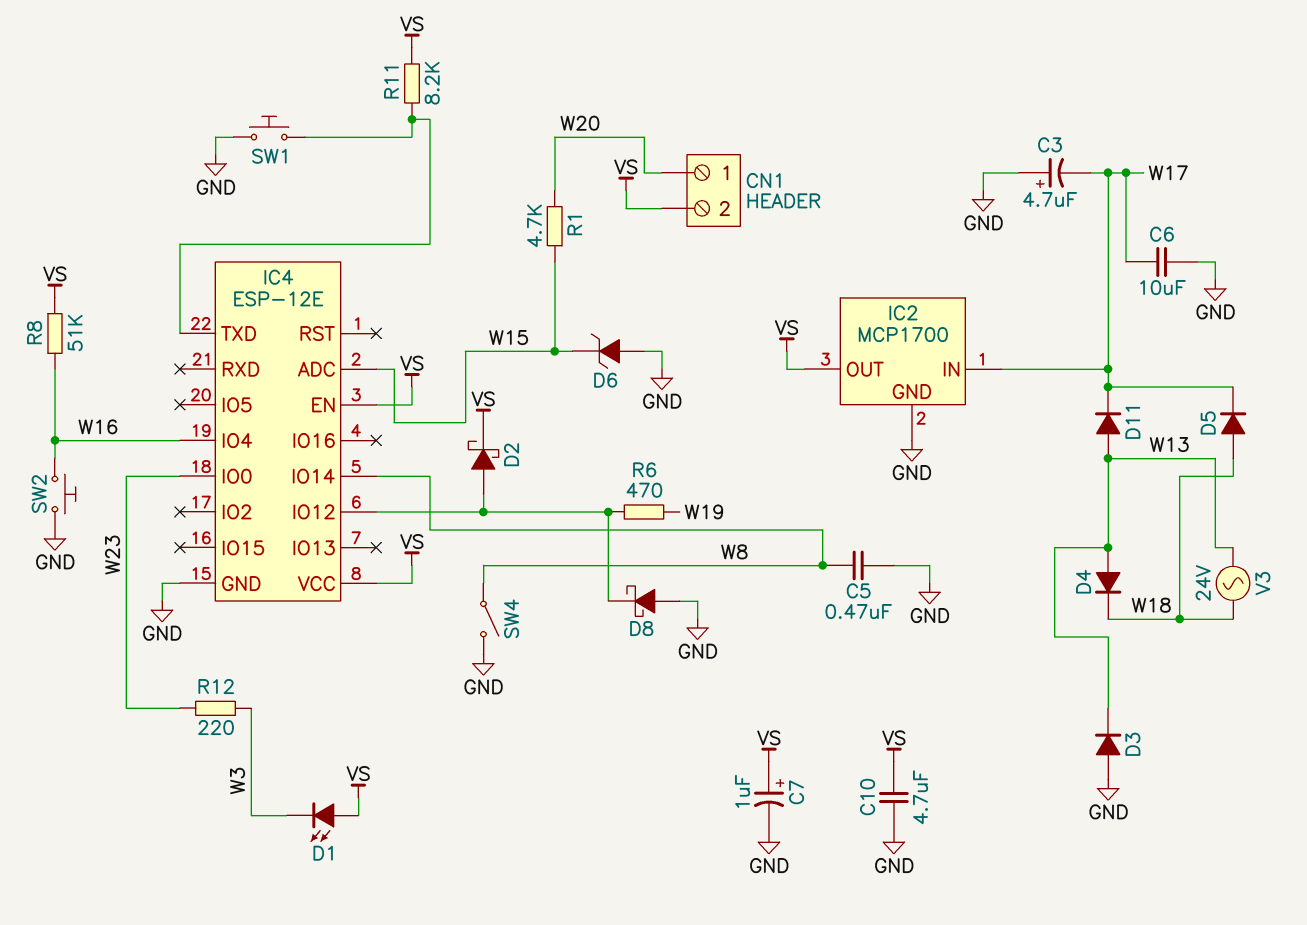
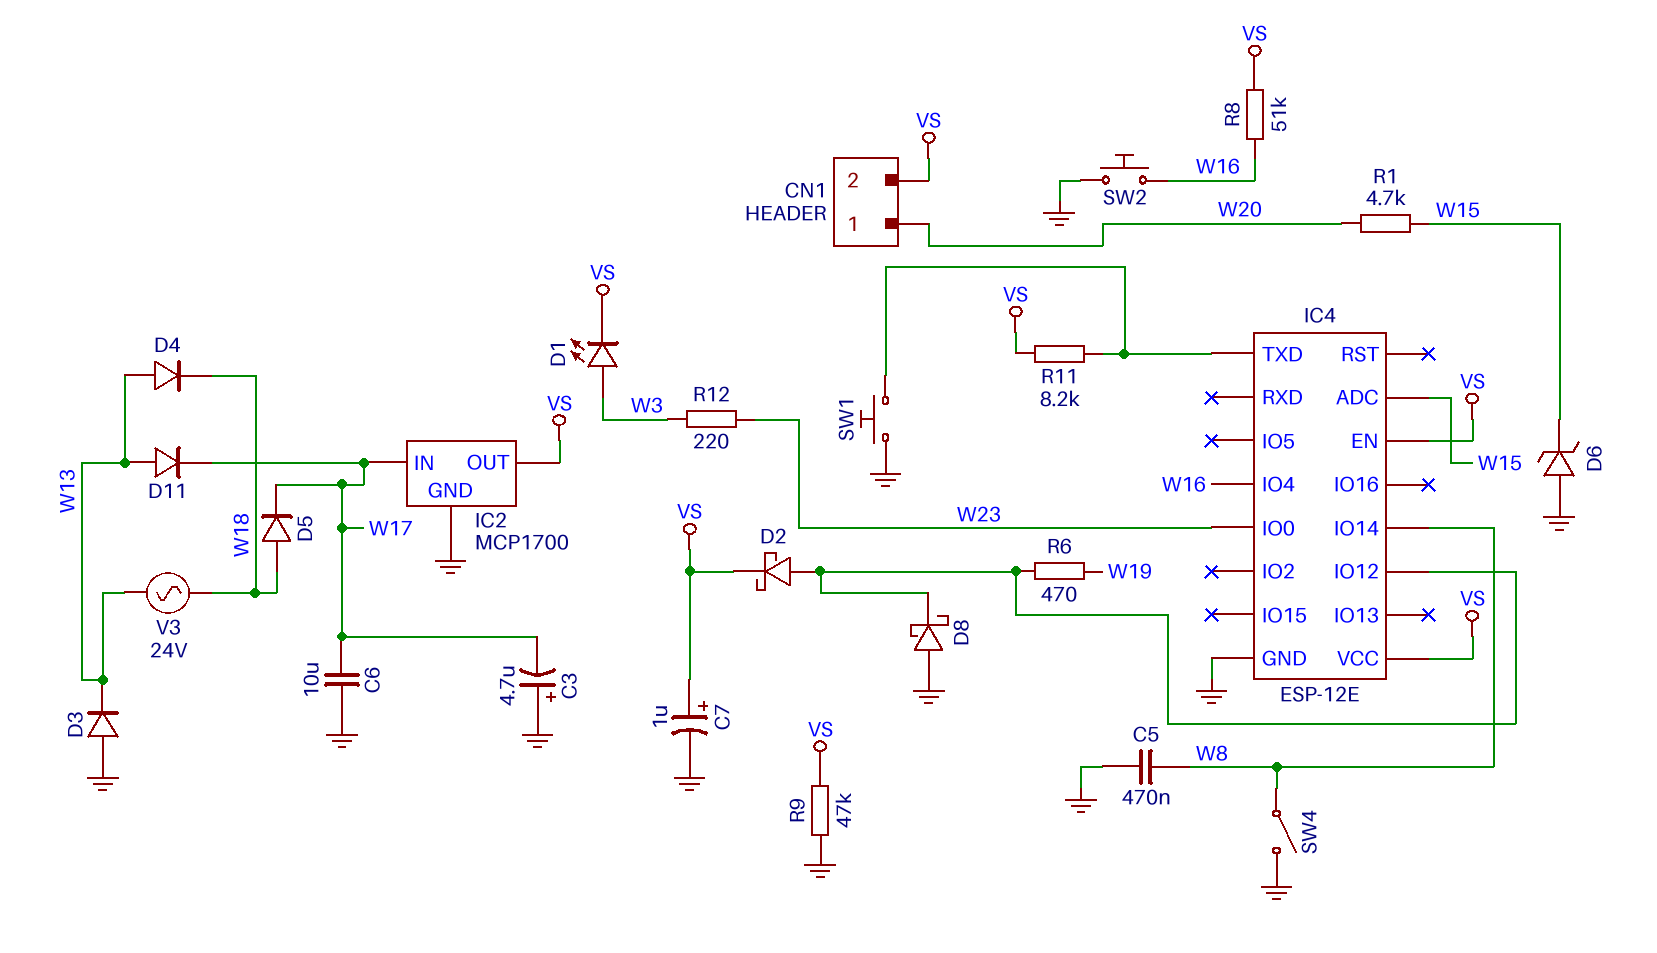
C10: 4.7uF (GND, VS) -> none
D1: LED (A VS, K W3) -> LED (A W3, K VS)
R9: none -> 47k (GND, VS)

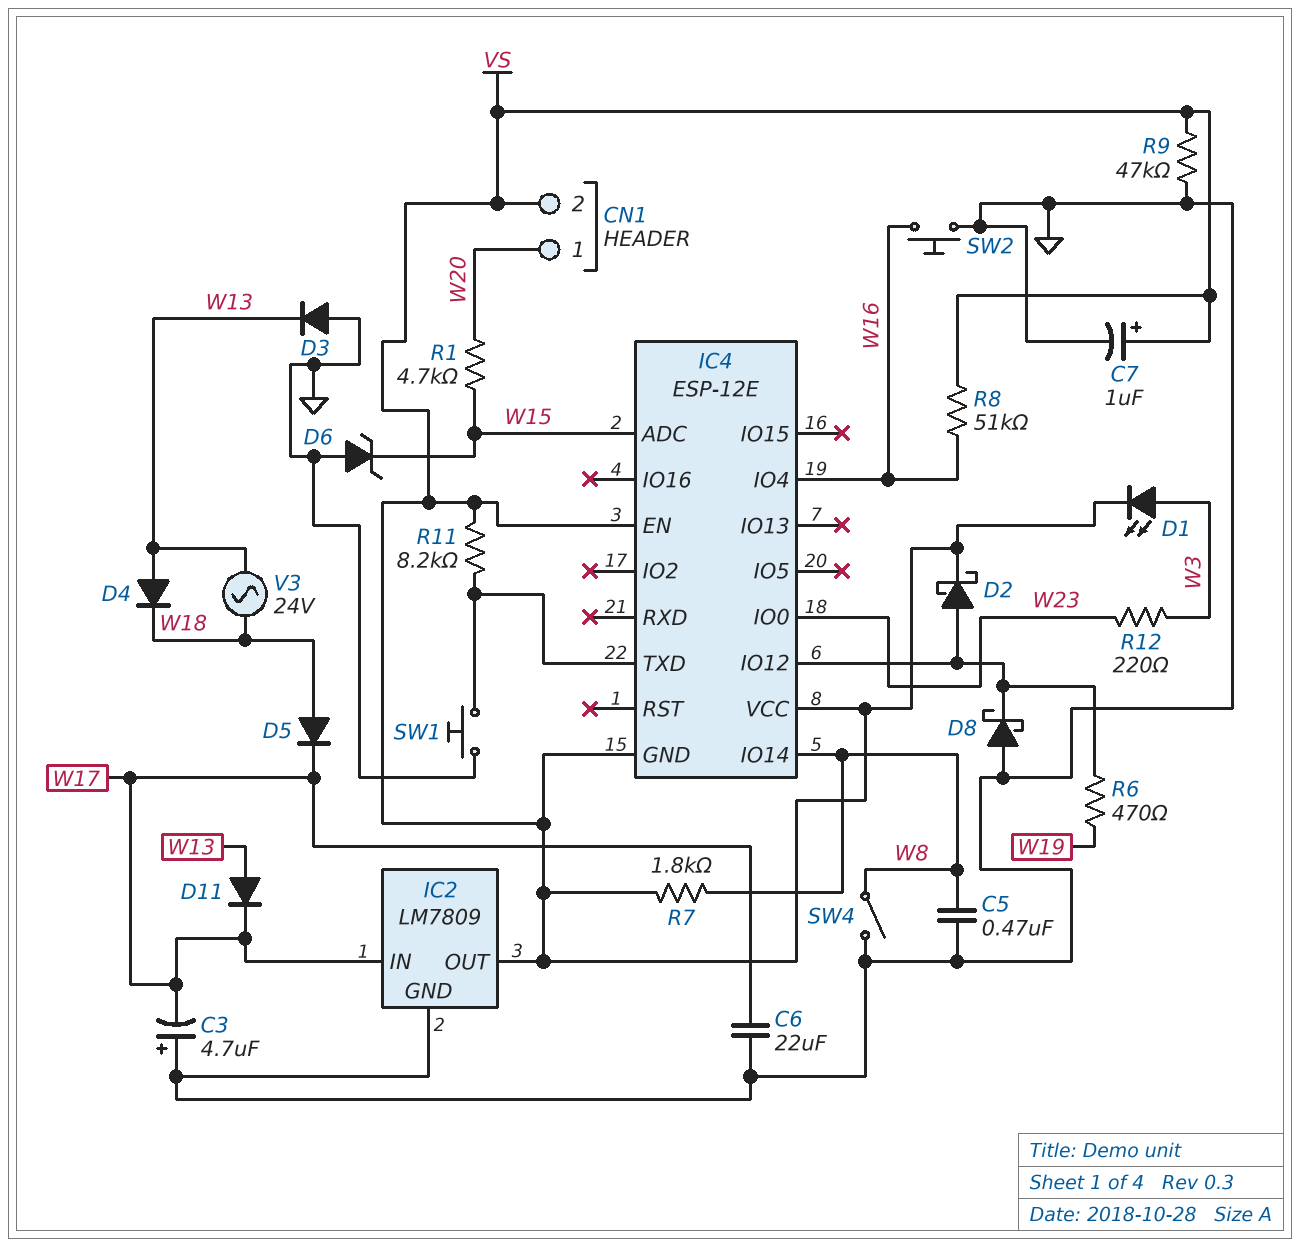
C6: 10uF (GND, W17) -> 22uF (GND, W17)
IC2: MCP1700 -> LM7809
IC4 pin GND: GND -> VS
R7: none -> 1.8k (VS, W8)

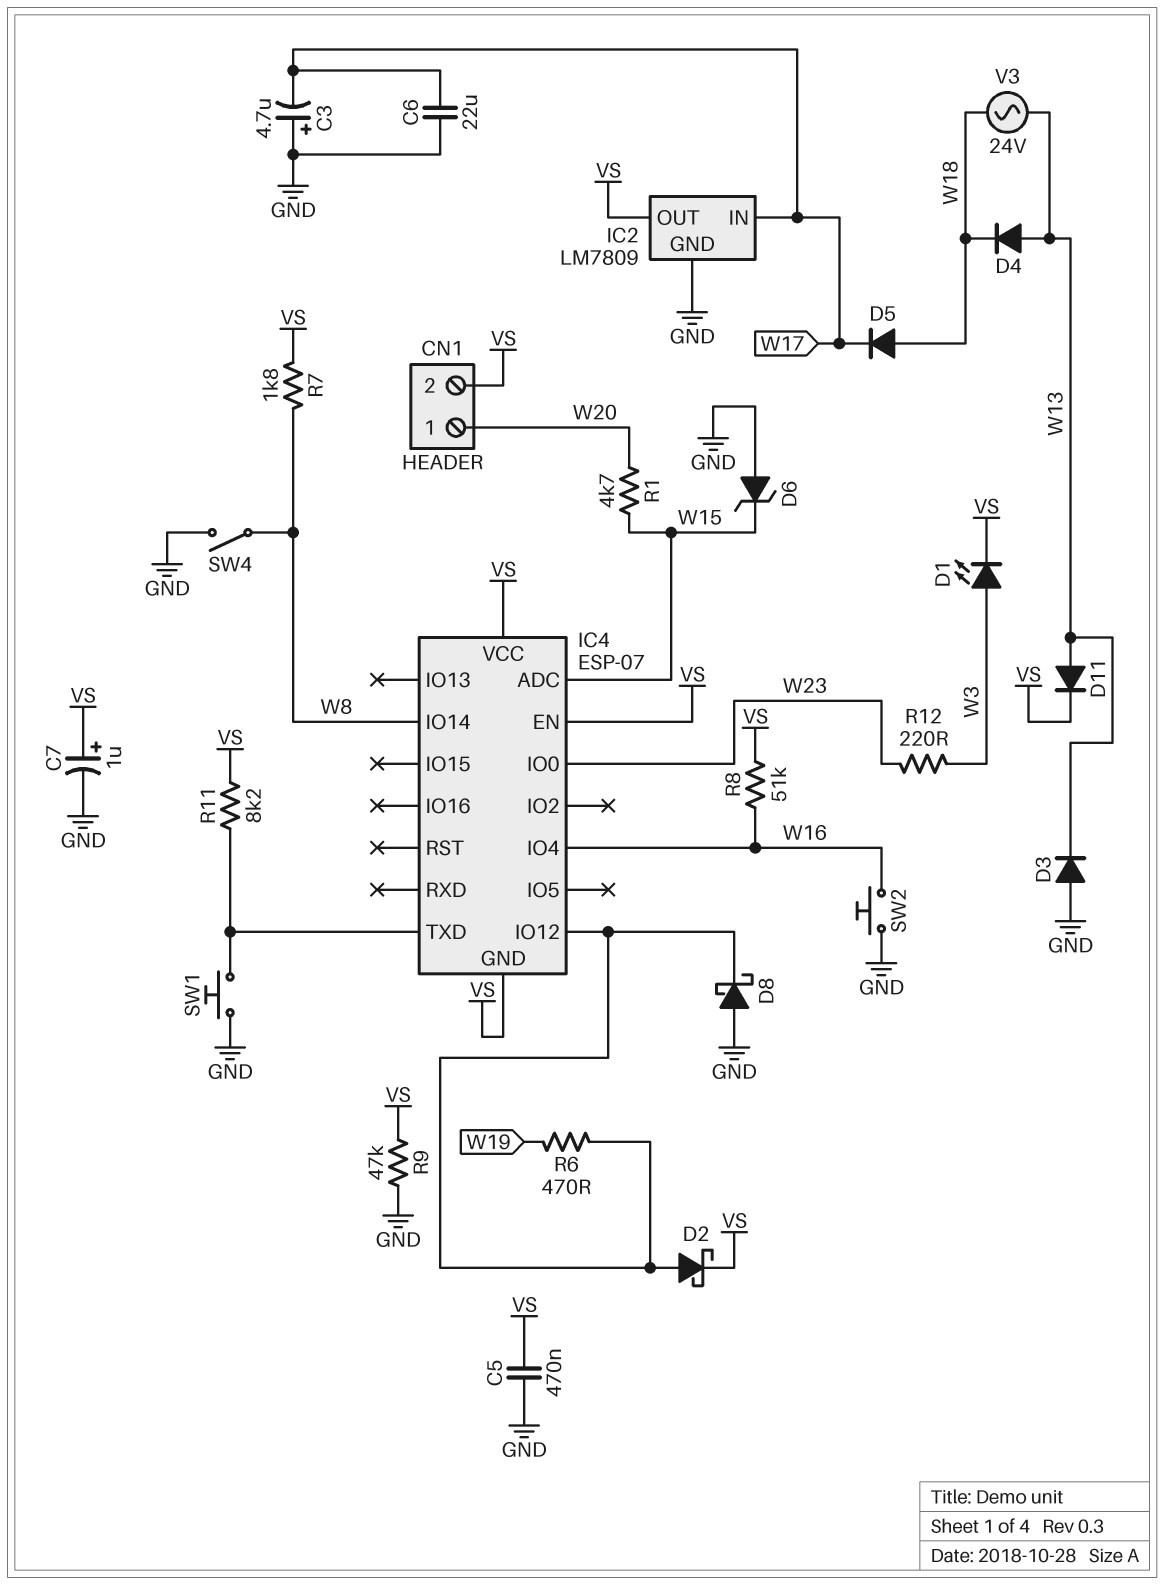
C5: 470nF (GND, W8) -> 470nF (GND, VS)
D11: diode (A W13, K W17) -> diode (A W13, K VS)
IC4: ESP-12E -> ESP-07

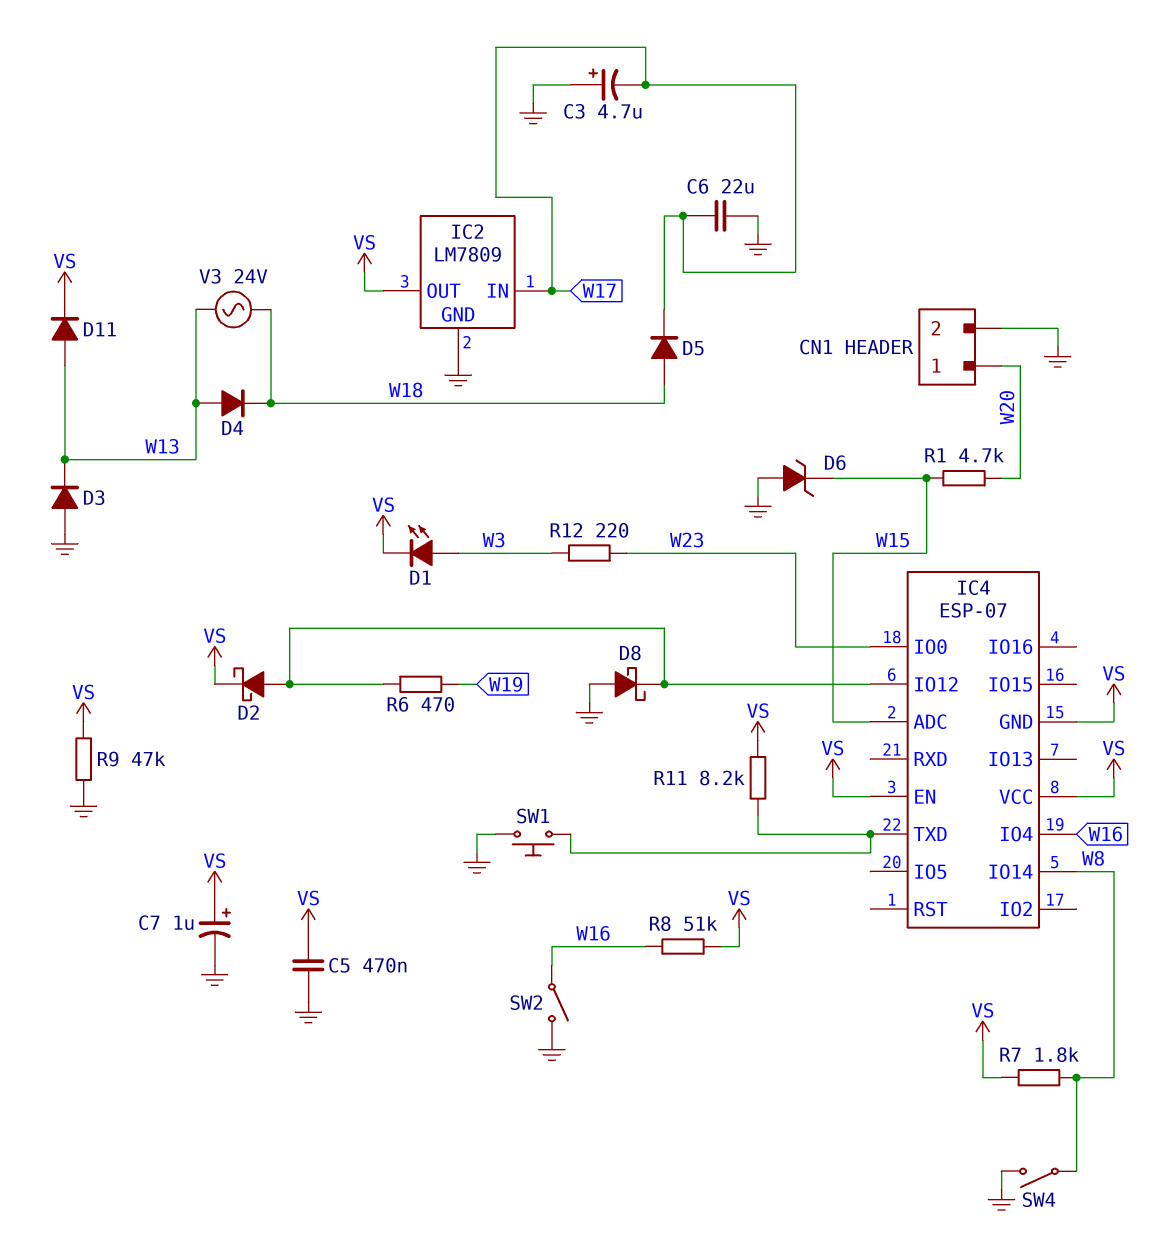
CN1 pin 2: VS -> GND
SW2: button (GND, W16) -> switch (GND, W16)

